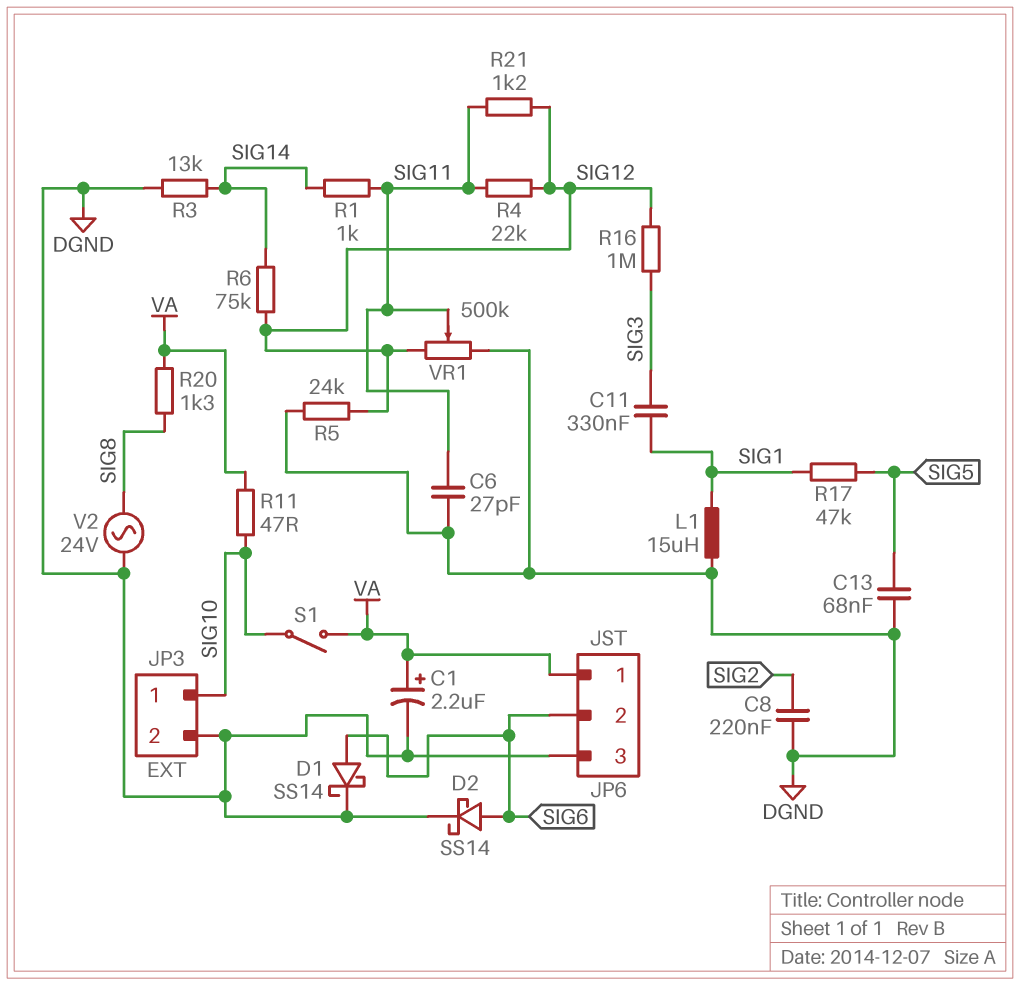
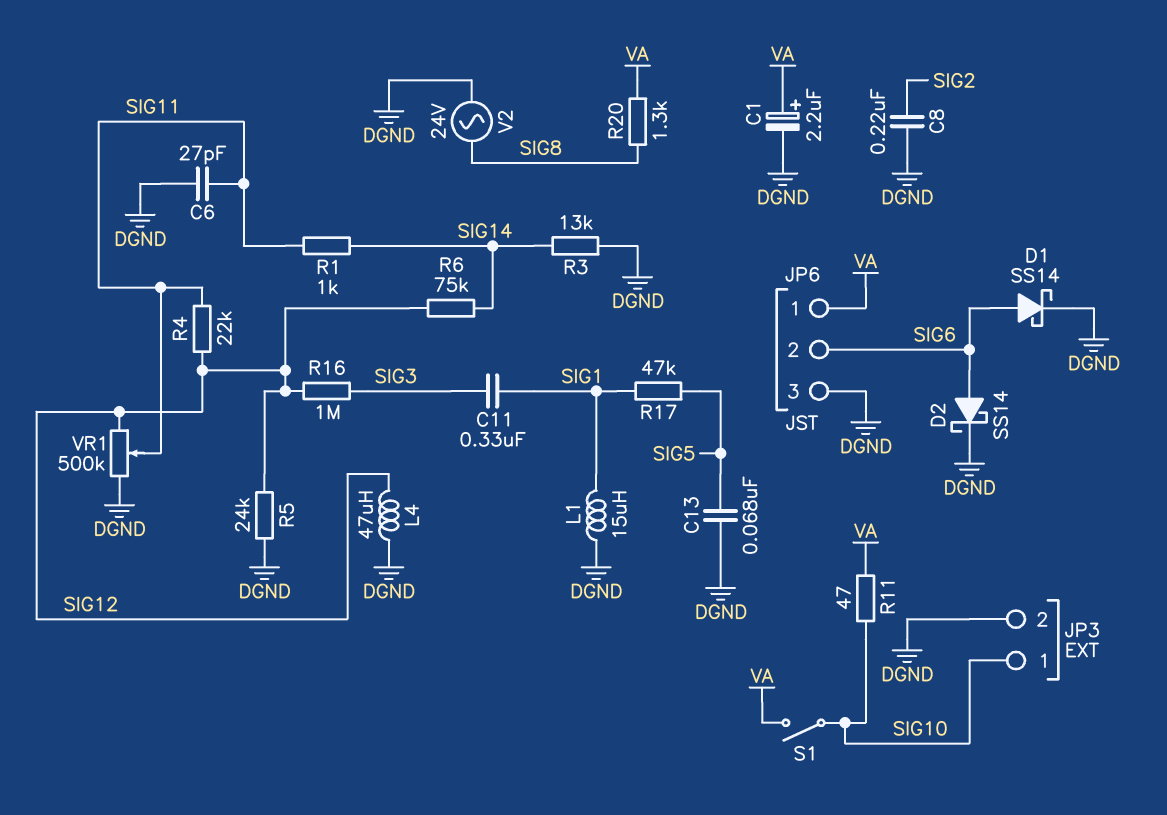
L4: none -> 47uH (DGND, SIG12)
R21: 1.2k (SIG11, SIG12) -> none

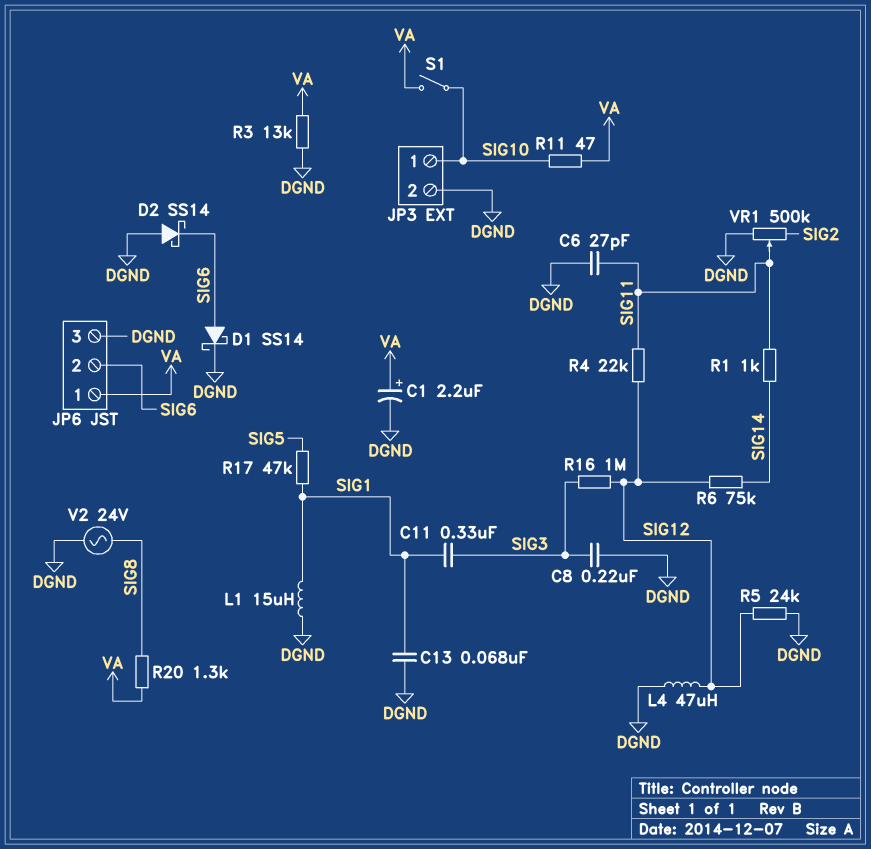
C8: 220nF (DGND, SIG2) -> 220nF (DGND, SIG3)
C13: 68nF (DGND, SIG5) -> 68nF (DGND, SIG1)
D2: schottky SS14 (A SIG6, K DGND) -> schottky SS14 (A DGND, K SIG6)
R3: 13k (DGND, SIG14) -> 13k (DGND, VA)
VR1: 500k (DGND, SIG12, wiper SIG11) -> 500k (DGND, SIG2, wiper SIG11)

